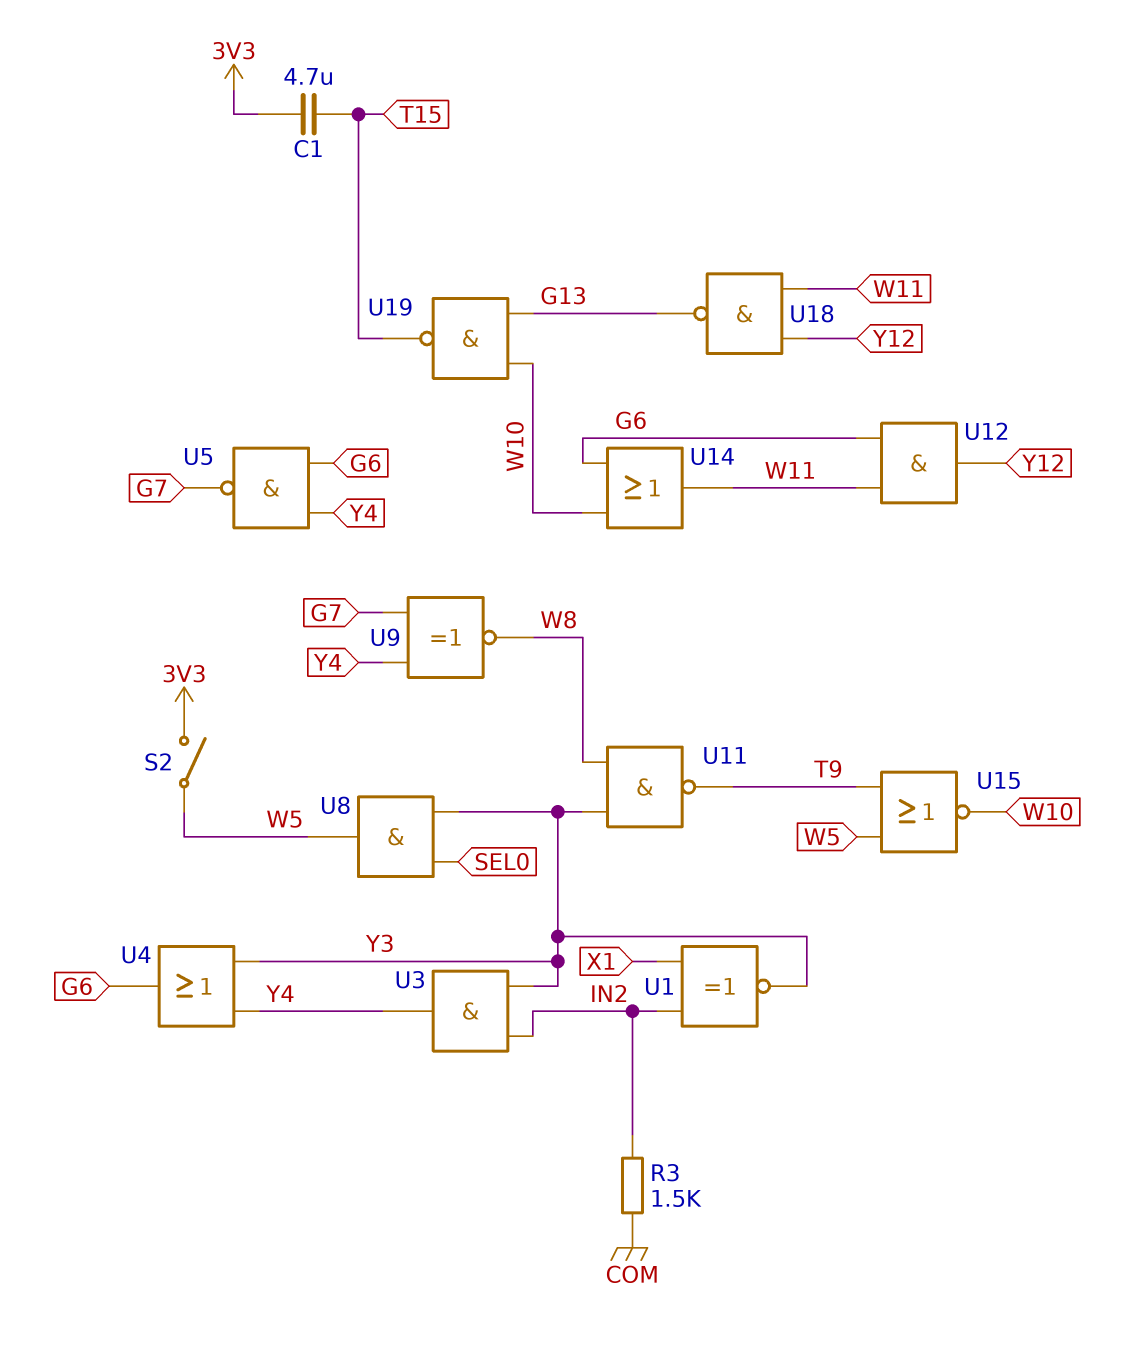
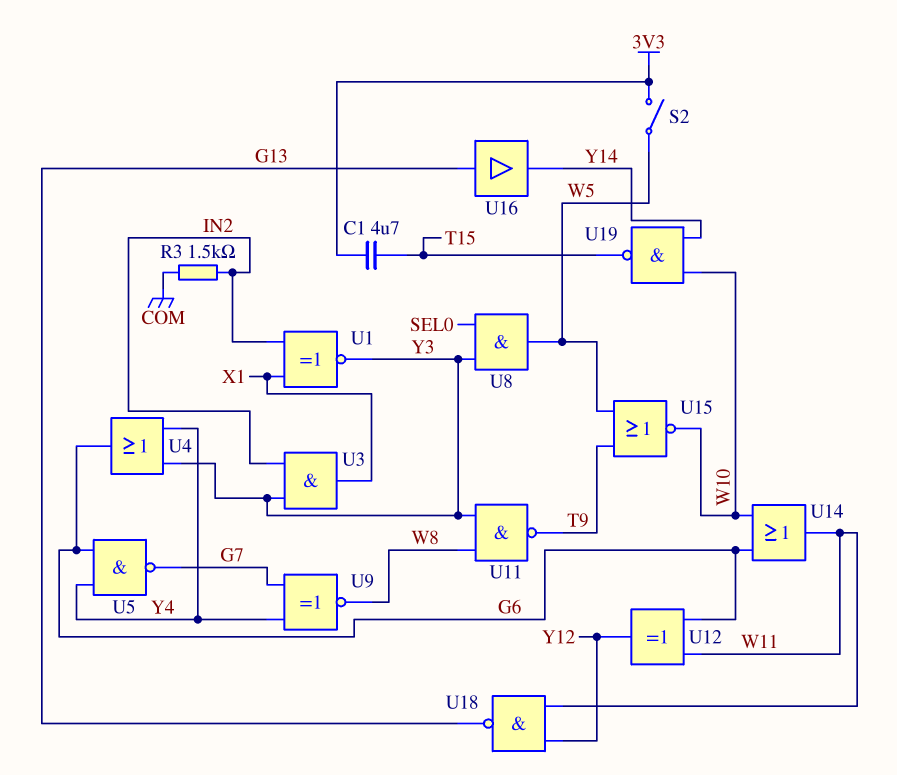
U3: AND (in IN2, in Y3, out Y4) -> AND (in IN2, in Y3, out X1)
U12: AND (in G6, in W11, out Y12) -> XOR (in G6, in W11, out Y12)
U16: none -> buffer (in G13, out Y14)
U19: NAND (in G13, in W10, out T15) -> NAND (in W10, in Y14, out T15)

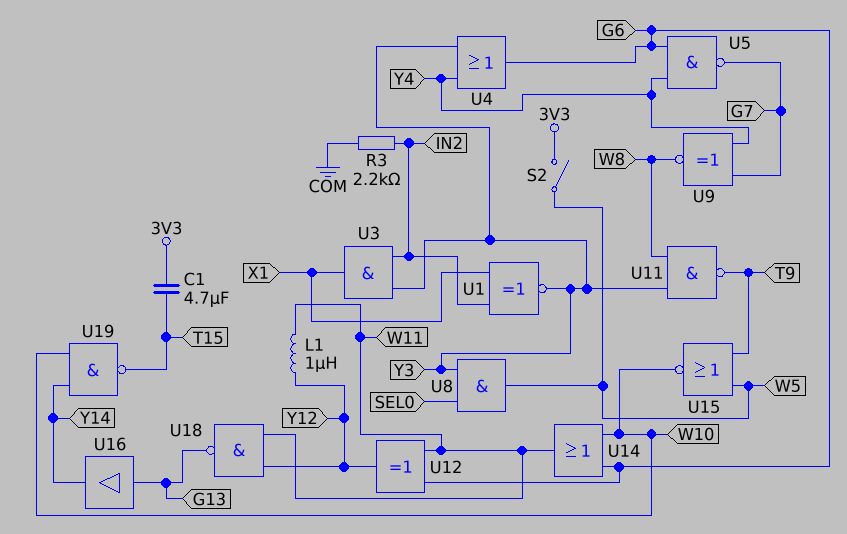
L1: none -> 1uH (W11, Y12)
R3: 1.5k (COM, IN2) -> 2.2k (COM, IN2)

